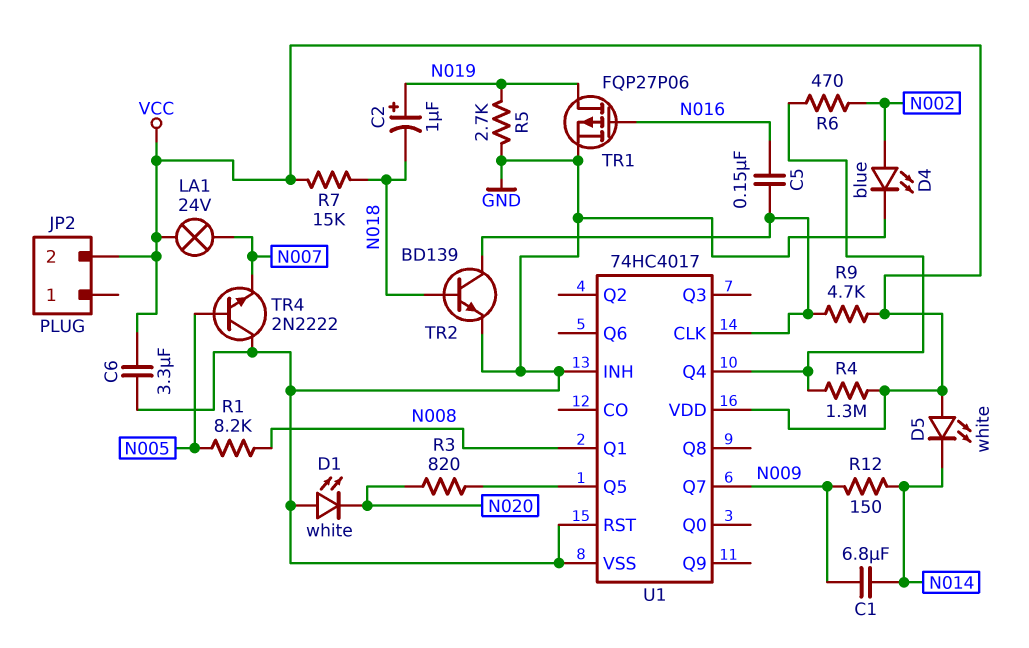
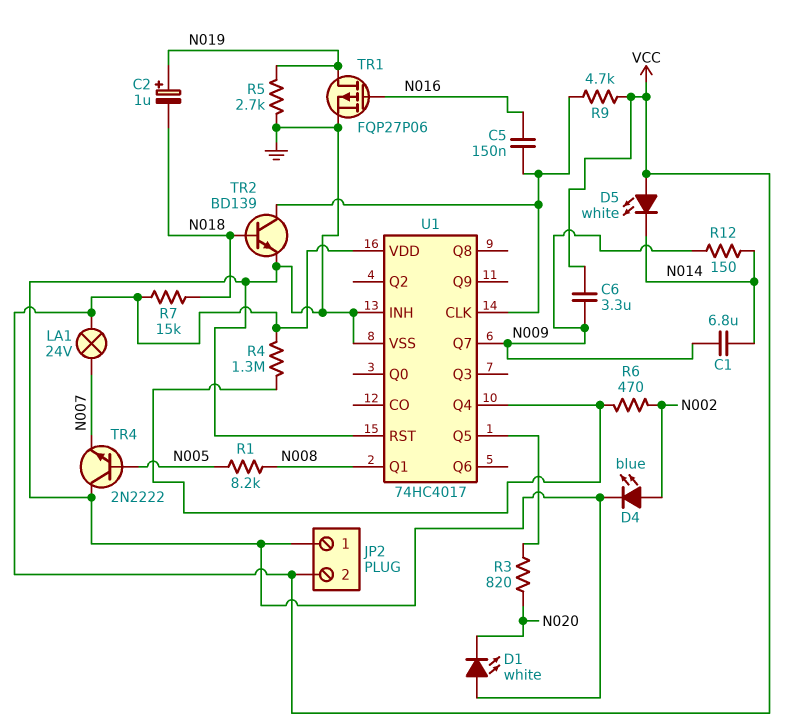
C6: 3.3uF (GND, VCC) -> 3.3uF (N009, VCC)
JP2 pin 1: none -> GND

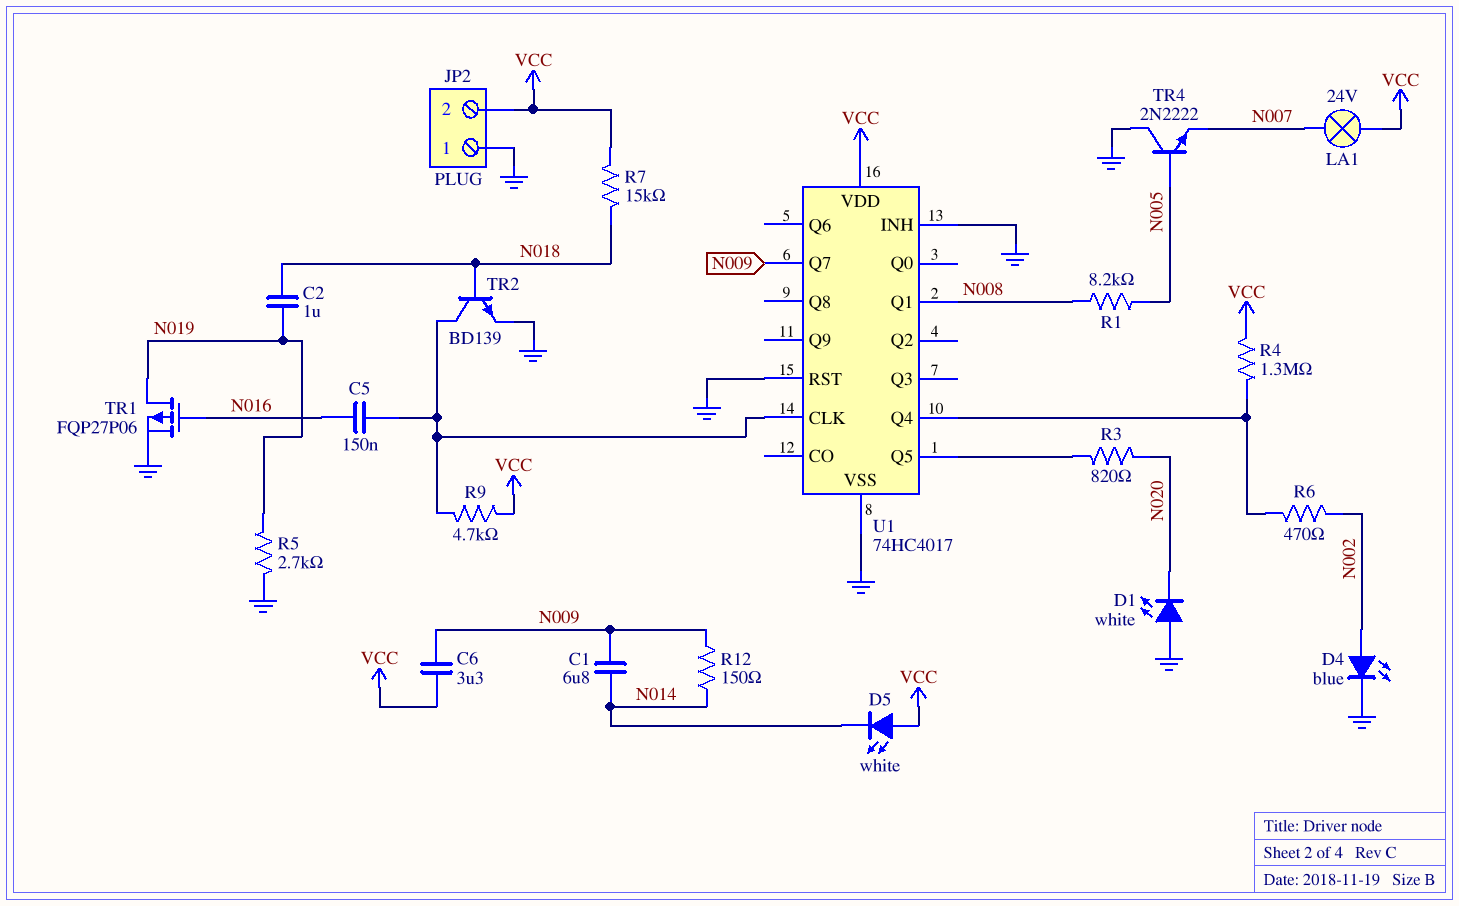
C2: 1uF (plus N019, minus N018) -> 1uF (N018, N019)

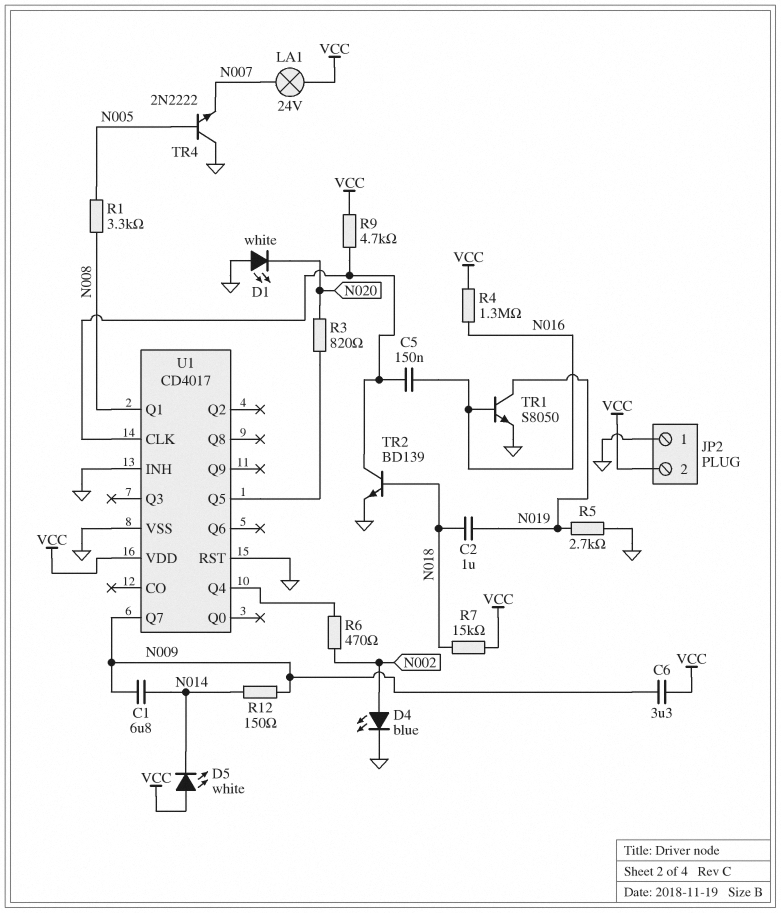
R1: 8.2k (N005, N008) -> 3.3k (N005, N008)
R4: 1.3M (U1/Q4, VCC) -> 1.3M (N016, VCC)
TR1: PMOS FQP27P06 (G N016, D N019, S GND) -> NPN S8050 (B N016, C N019, E GND)
U1: 74HC4017 -> CD4017

